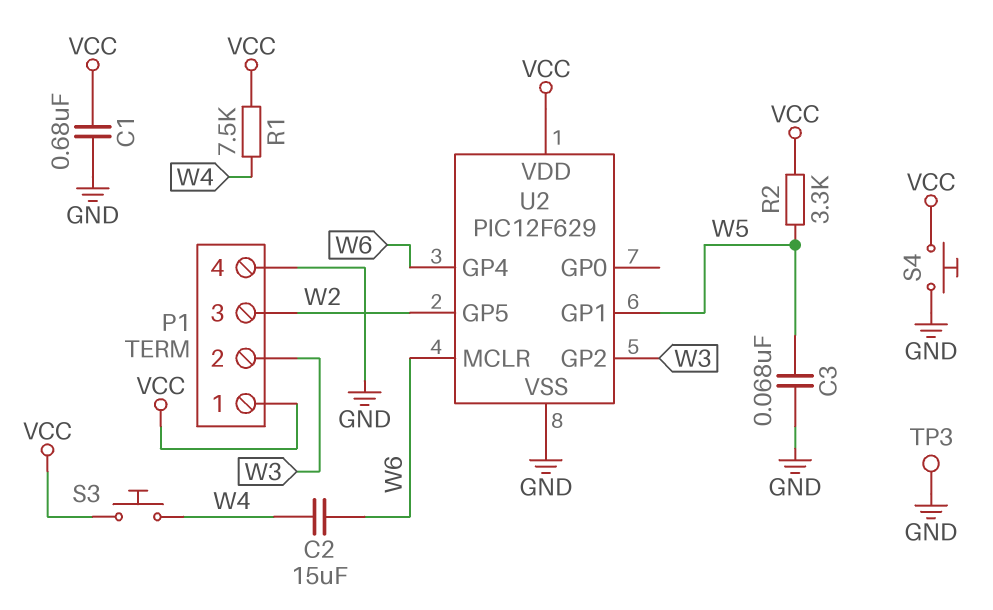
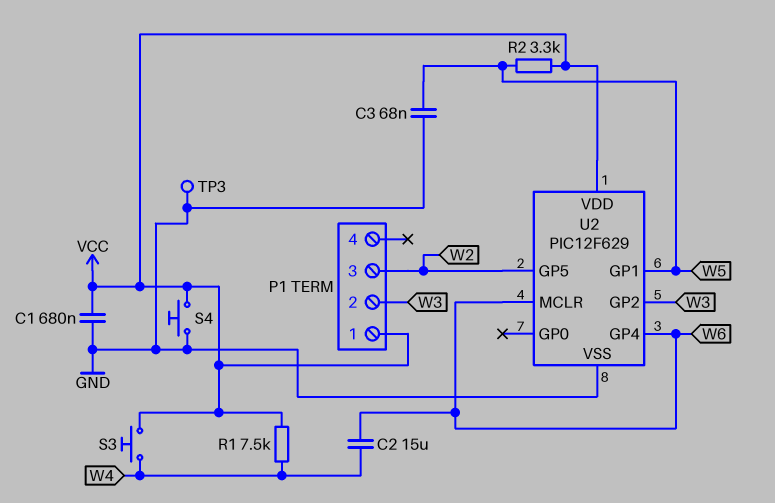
P1 pin 4: GND -> none

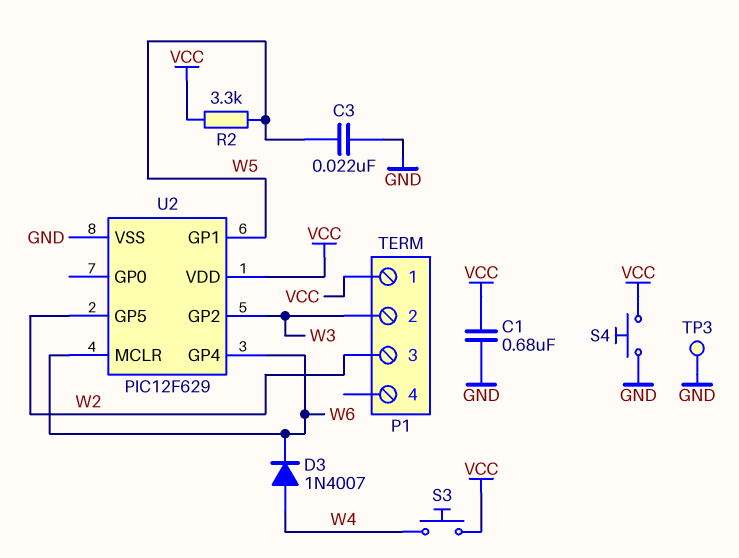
C2: 15uF (W4, W6) -> none
C3: 68nF (GND, W5) -> 22nF (GND, W5)
D3: none -> diode 1N4007 (A W4, K W6)
R1: 7.5k (VCC, W4) -> none

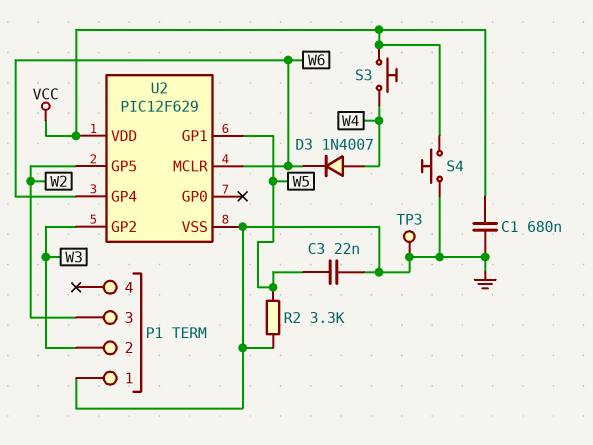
P1 pin 1: VCC -> GND
R2: 3.3k (VCC, W5) -> 3.3k (GND, W5)

